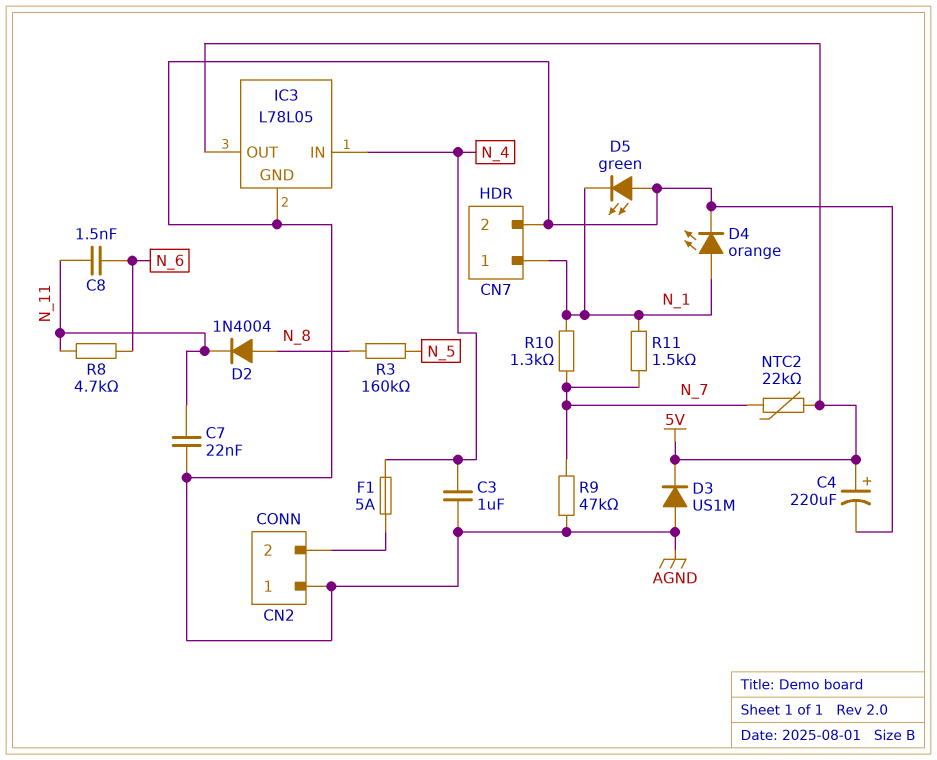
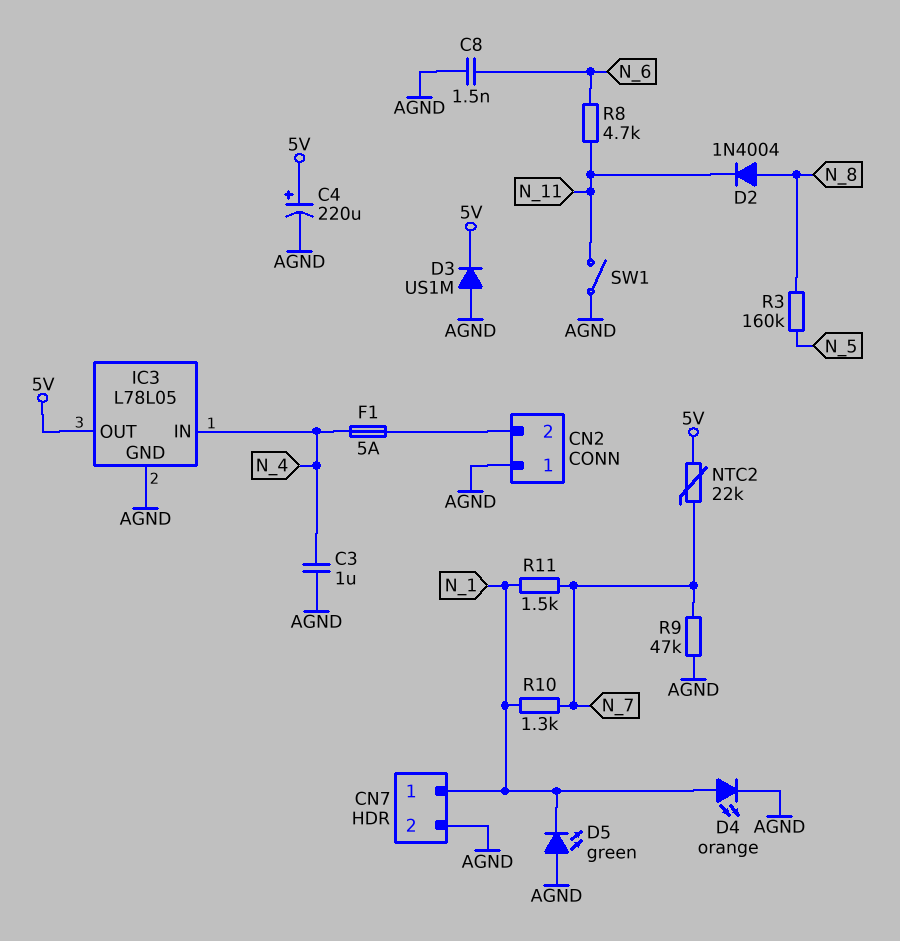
C7: 22nF (AGND, N_11) -> none
C8: 1.5nF (N_6, N_11) -> 1.5nF (AGND, N_6)
SW1: none -> switch (AGND, N_11)

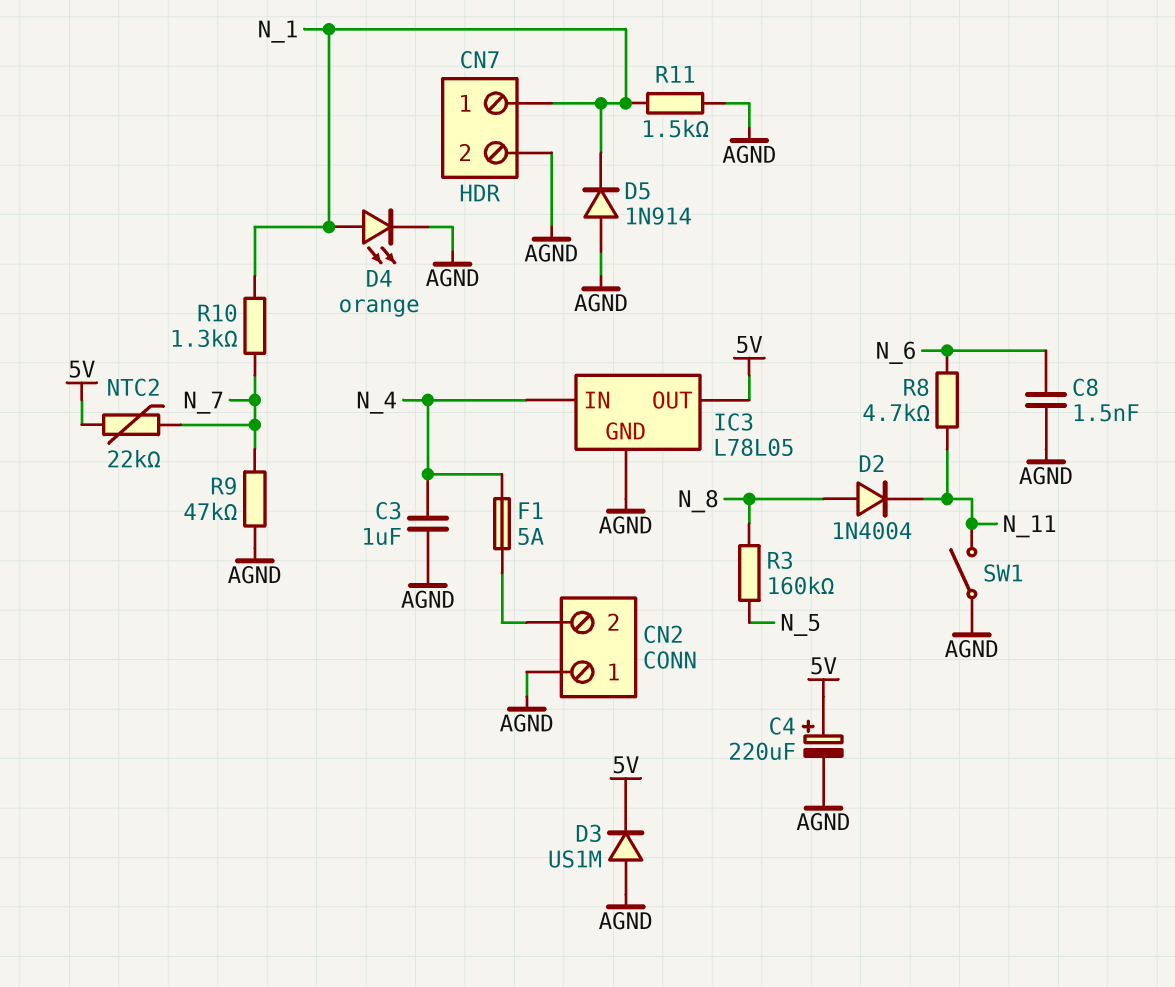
D5: LED green (A AGND, K N_1) -> diode 1N914 (A AGND, K N_1)
R11: 1.5k (N_1, N_7) -> 1.5k (AGND, N_1)

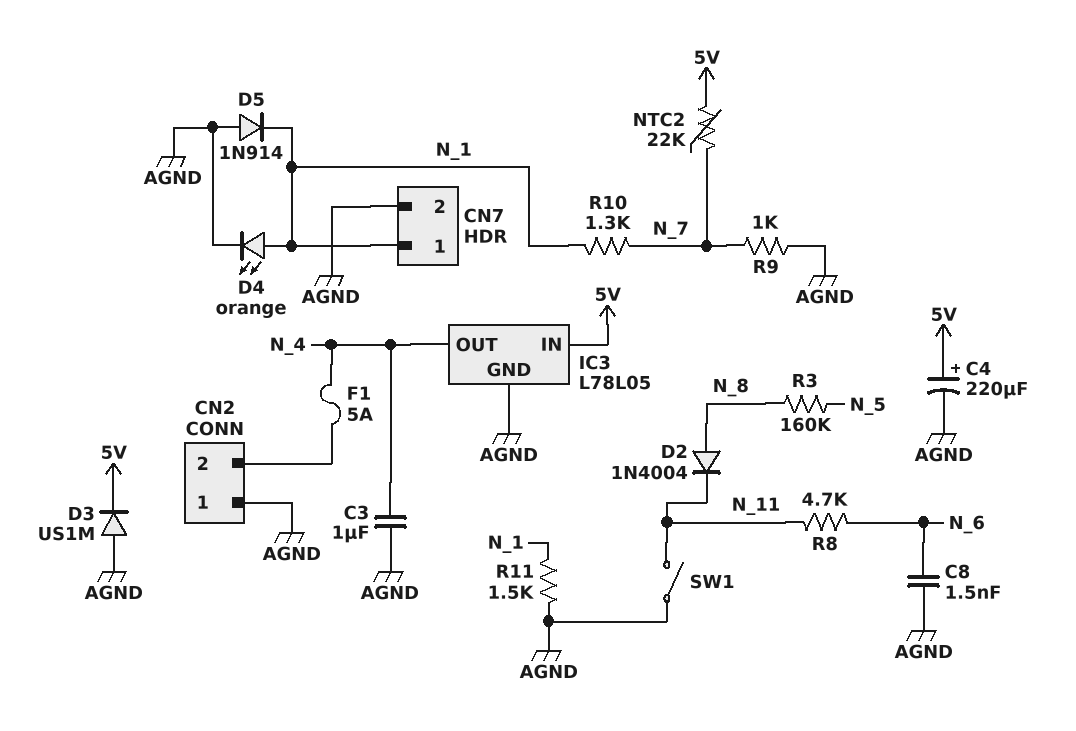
IC3 pin IN: N_4 -> 5V
IC3 pin OUT: 5V -> N_4
R9: 47k (AGND, N_7) -> 1k (AGND, N_7)

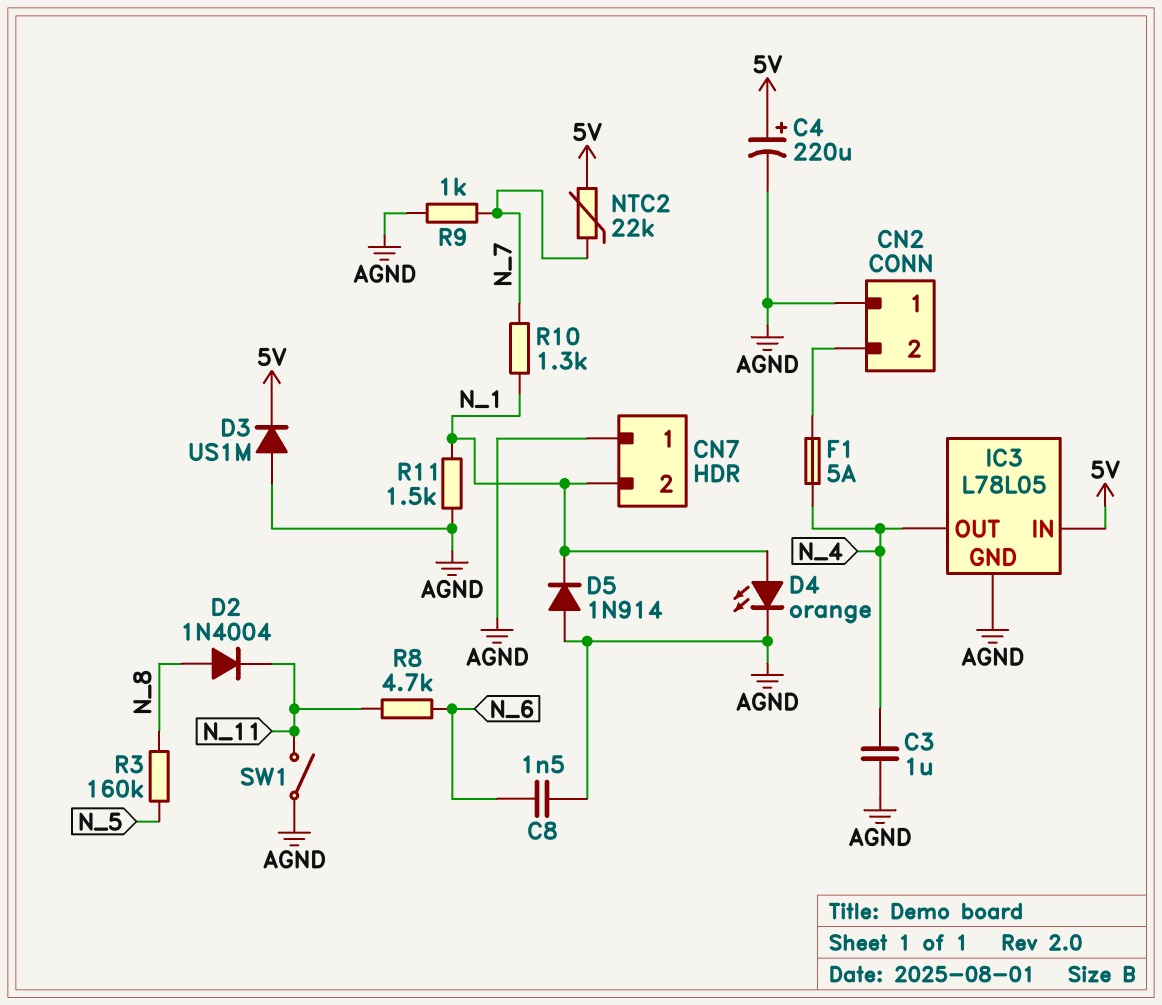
CN7 pin 1: N_1 -> AGND
CN7 pin 2: AGND -> N_1

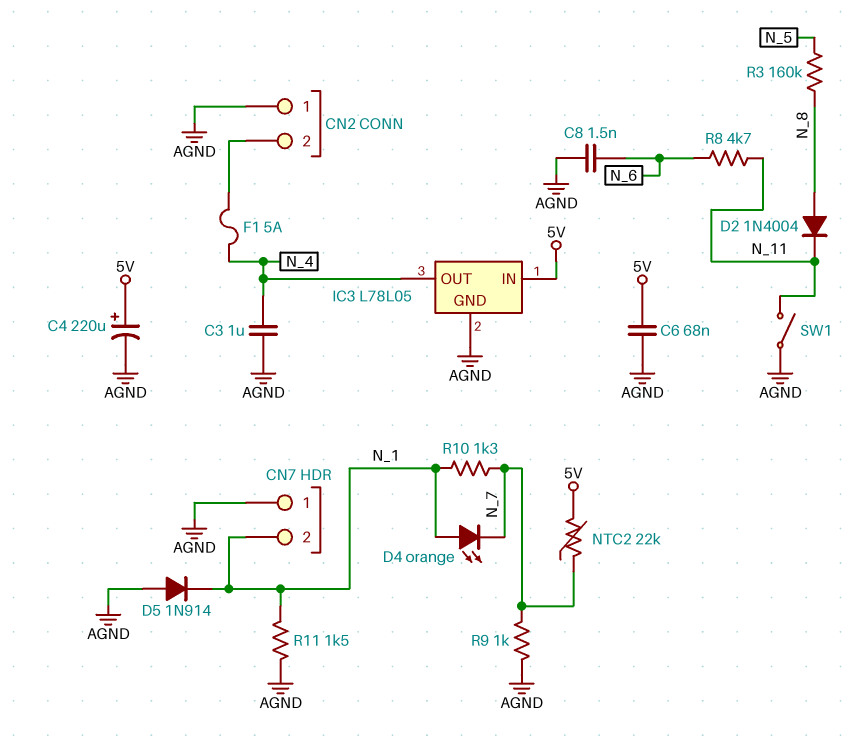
C6: none -> 68nF (5V, AGND)
D3: diode US1M (A AGND, K 5V) -> none
D4: LED orange (A N_1, K AGND) -> LED orange (A N_1, K N_7)

